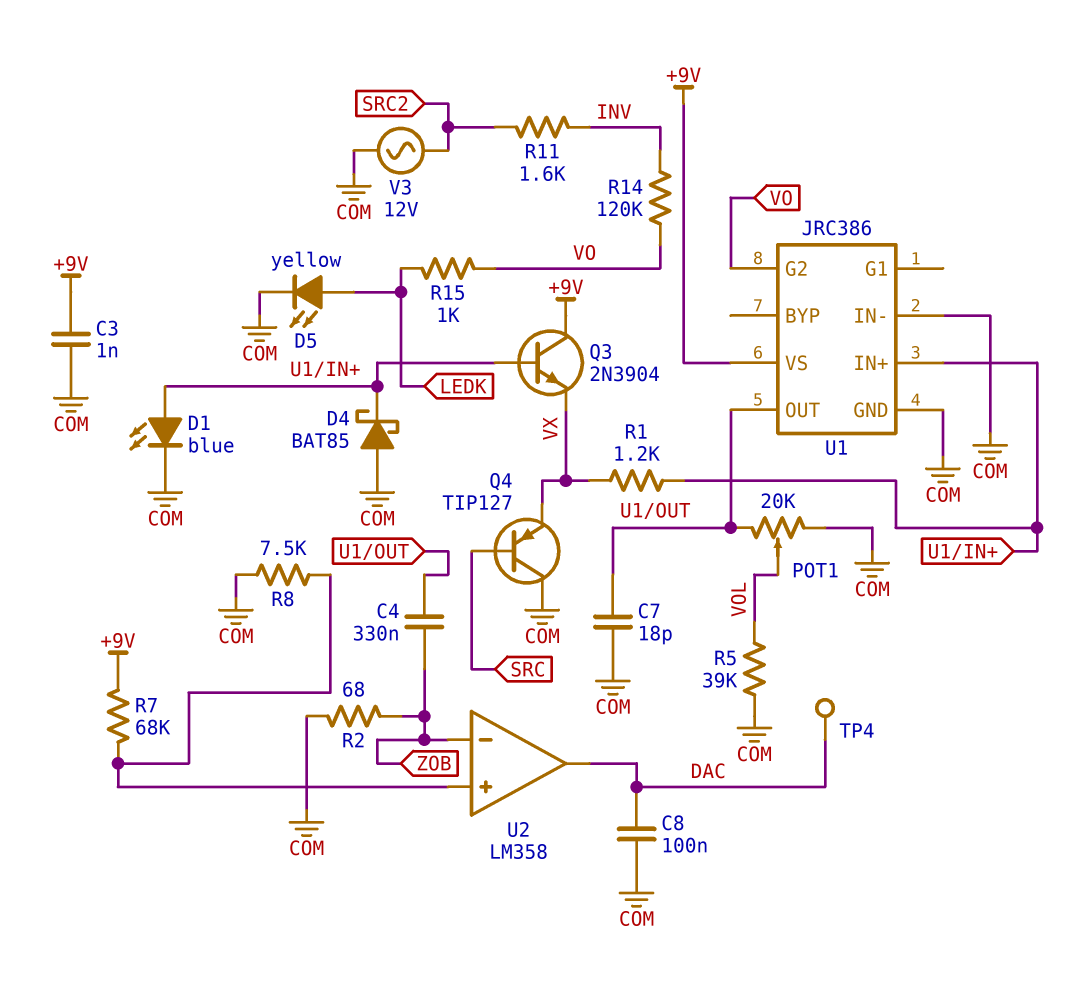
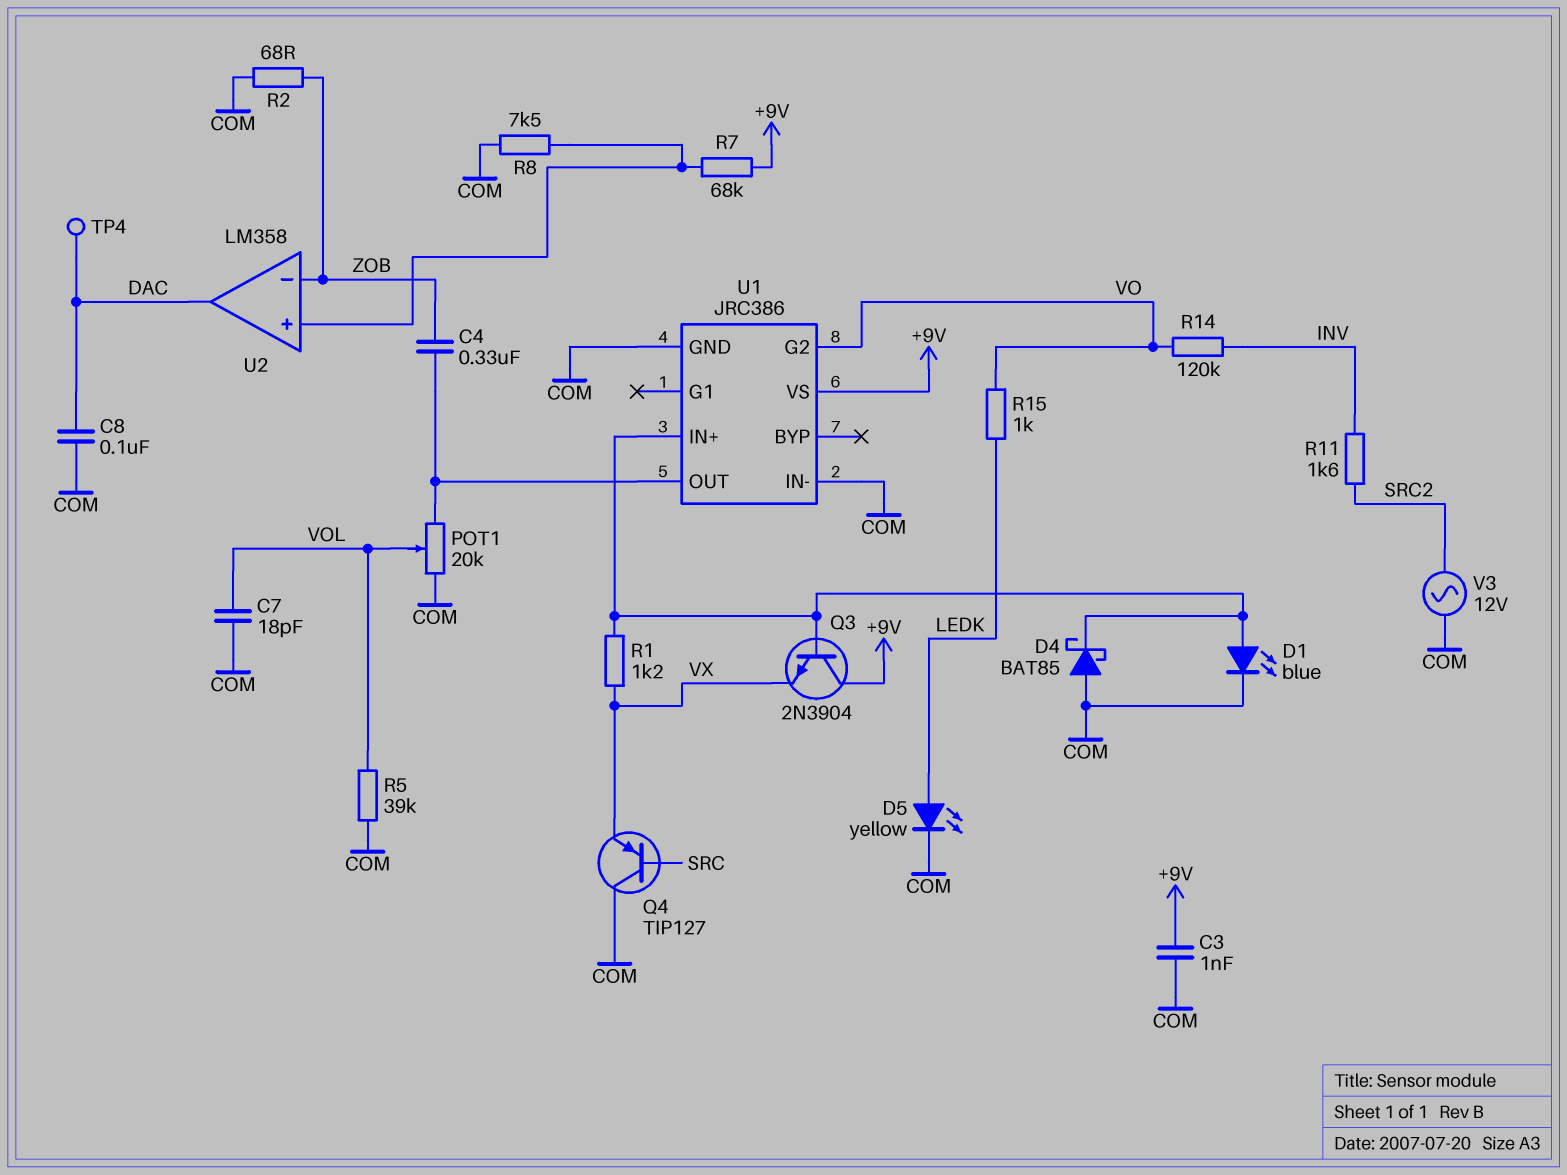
C7: 18pF (COM, U1/OUT) -> 18pF (COM, VOL)

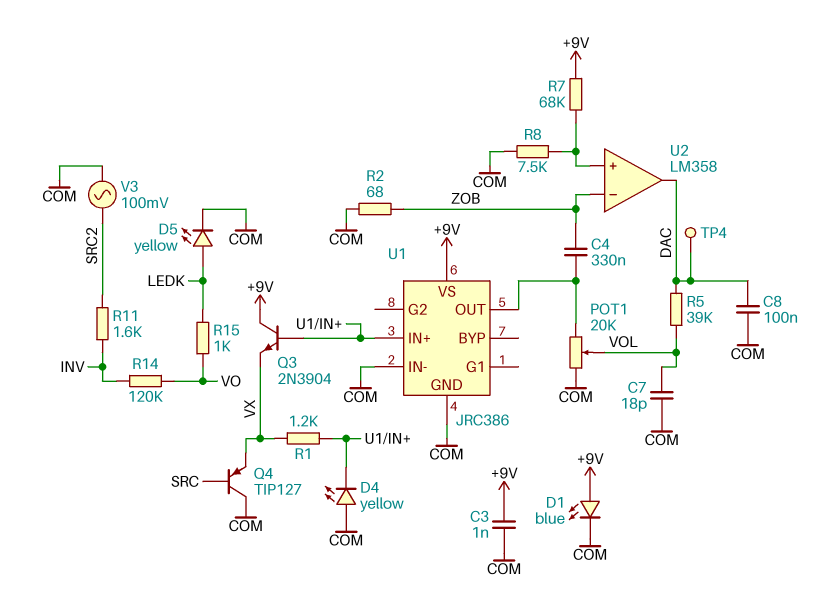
D1: LED blue (A U1/IN+, K COM) -> LED blue (A +9V, K COM)
D4: schottky BAT85 (A COM, K U1/IN+) -> LED yellow (A COM, K U1/IN+)
R5: 39k (COM, VOL) -> 39k (DAC, VOL)
U1 pin G2: VO -> none
V3: AC 12V (COM, SRC2) -> AC 100mV (COM, SRC2)

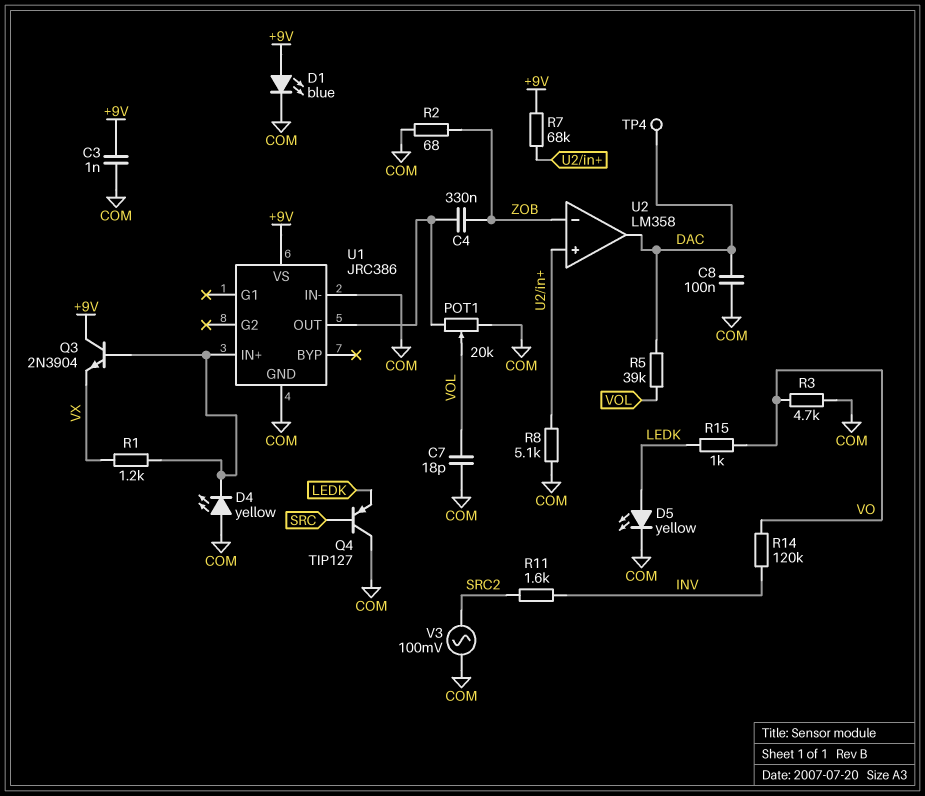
Q4: PNP TIP127 (B SRC, C COM, E VX) -> PNP TIP127 (B SRC, C COM, E LEDK)
R3: none -> 4.7k (COM, VO)
R8: 7.5k (COM, U2/in+) -> 5.1k (COM, U2/in+)

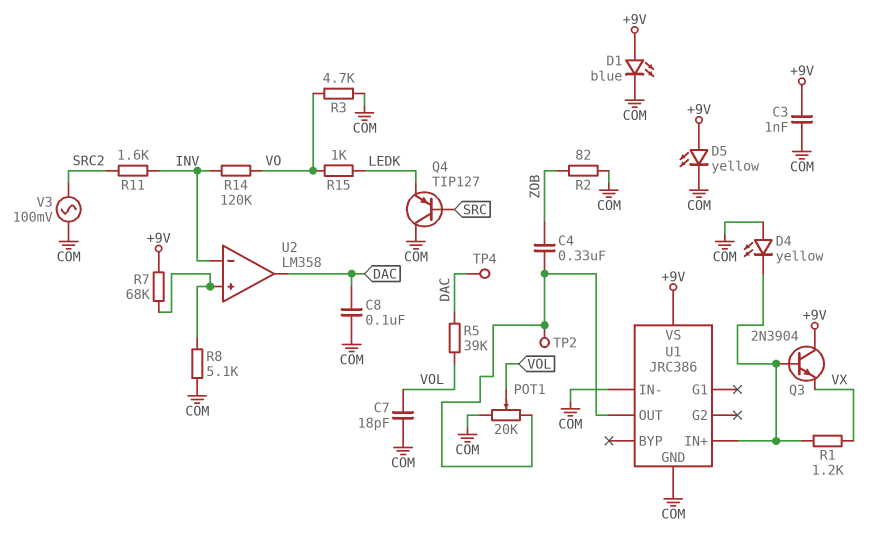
D5: LED yellow (A LEDK, K COM) -> LED yellow (A +9V, K COM)
R2: 68 (COM, ZOB) -> 82 (COM, ZOB)
TP2: none -> test point (U1/OUT)
U2 pin in-: ZOB -> INV

